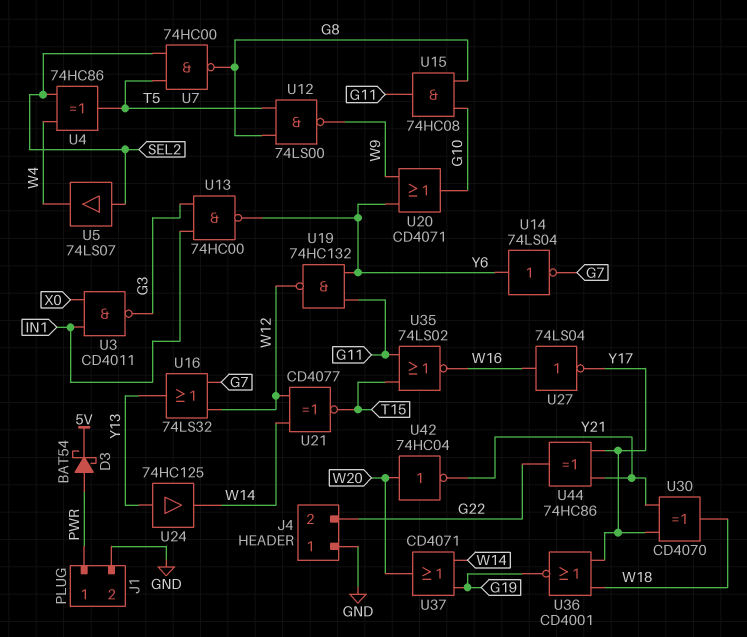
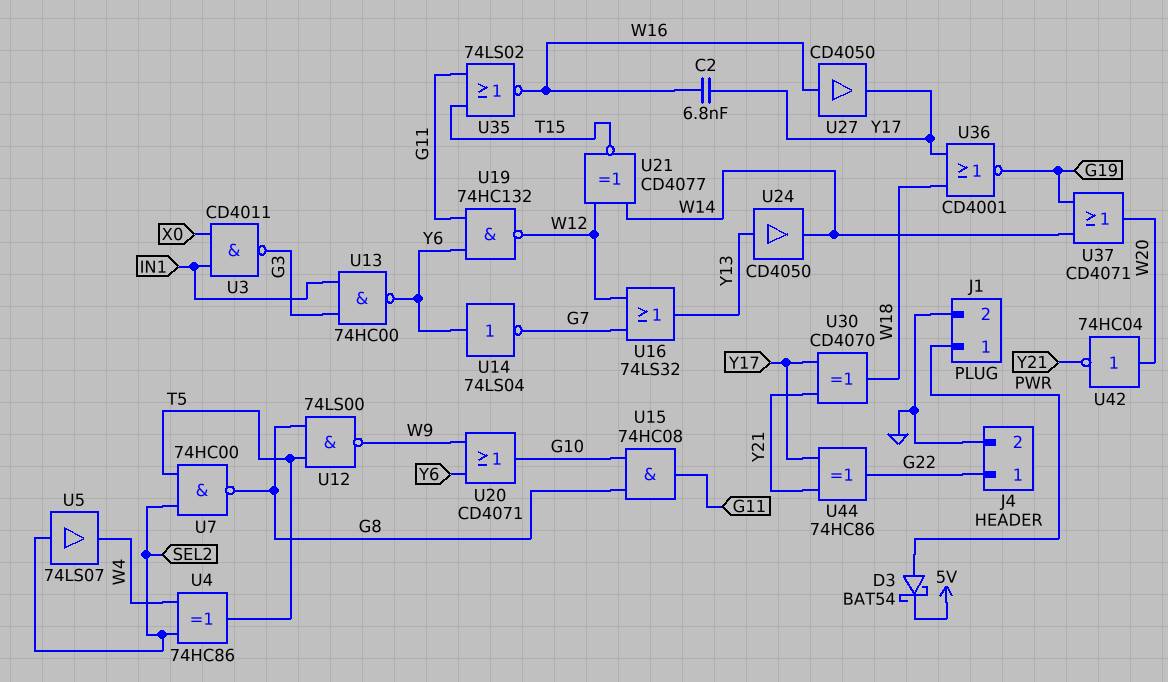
C2: none -> 6.8nF (W16, Y17)
J4 pin 1: GND -> G22
J4 pin 2: G22 -> GND
U24: buffer 74HC125 (in Y13, out W14) -> buffer CD4050 (in Y13, out W14)
U27: NOT 74LS04 (in W16, out Y17) -> buffer CD4050 (in W16, out Y17)

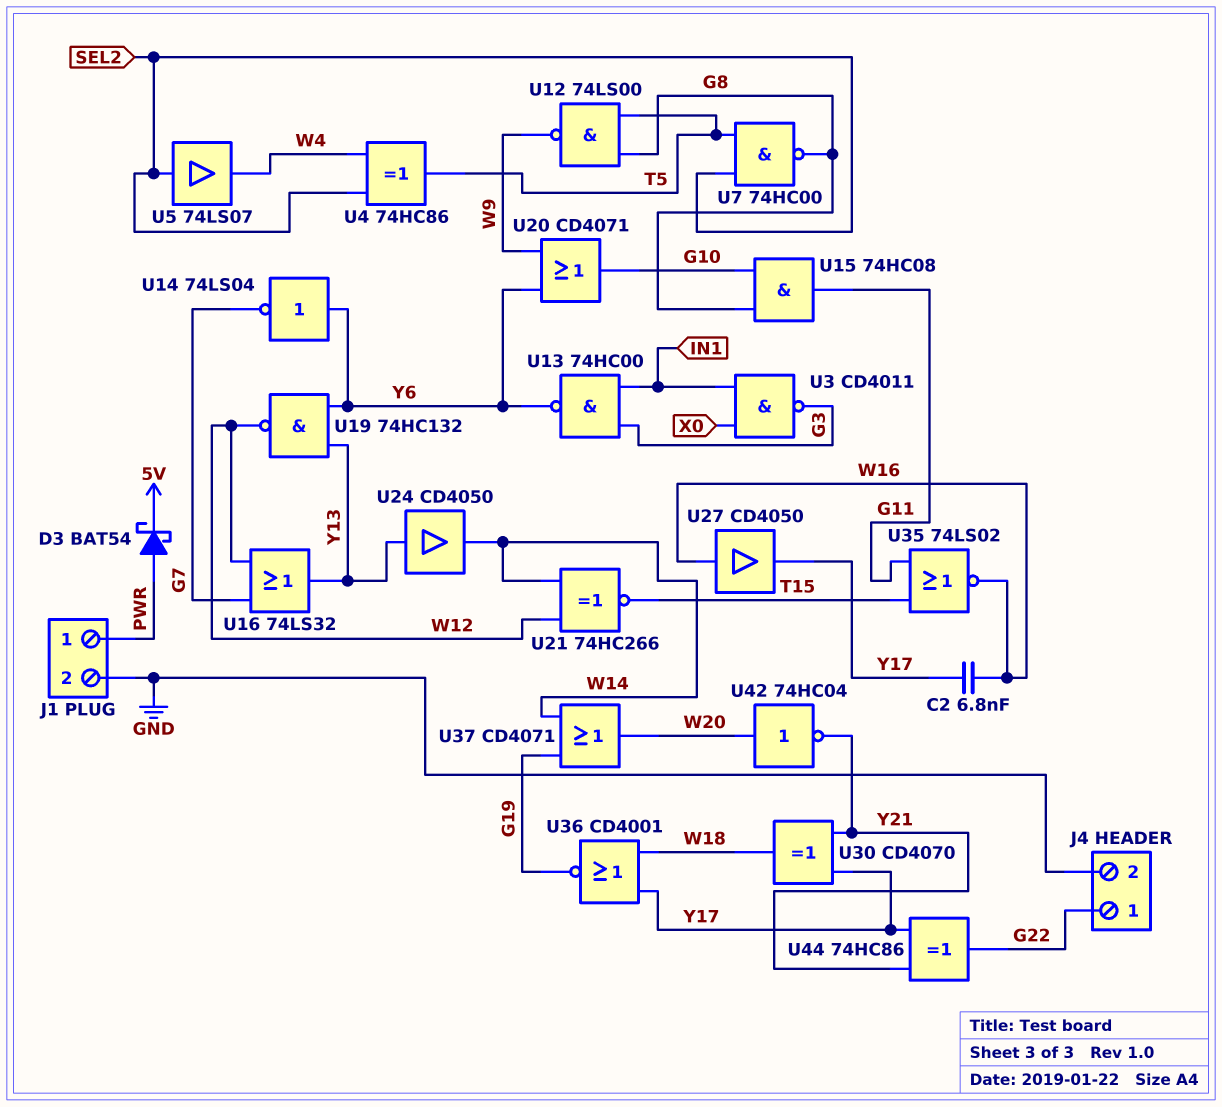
U19: NAND 74HC132 (in G11, in Y6, out W12) -> NAND 74HC132 (in Y6, in Y13, out W12)
U21: XNOR CD4077 (in W12, in W14, out T15) -> XNOR 74HC266 (in W12, in W14, out T15)

